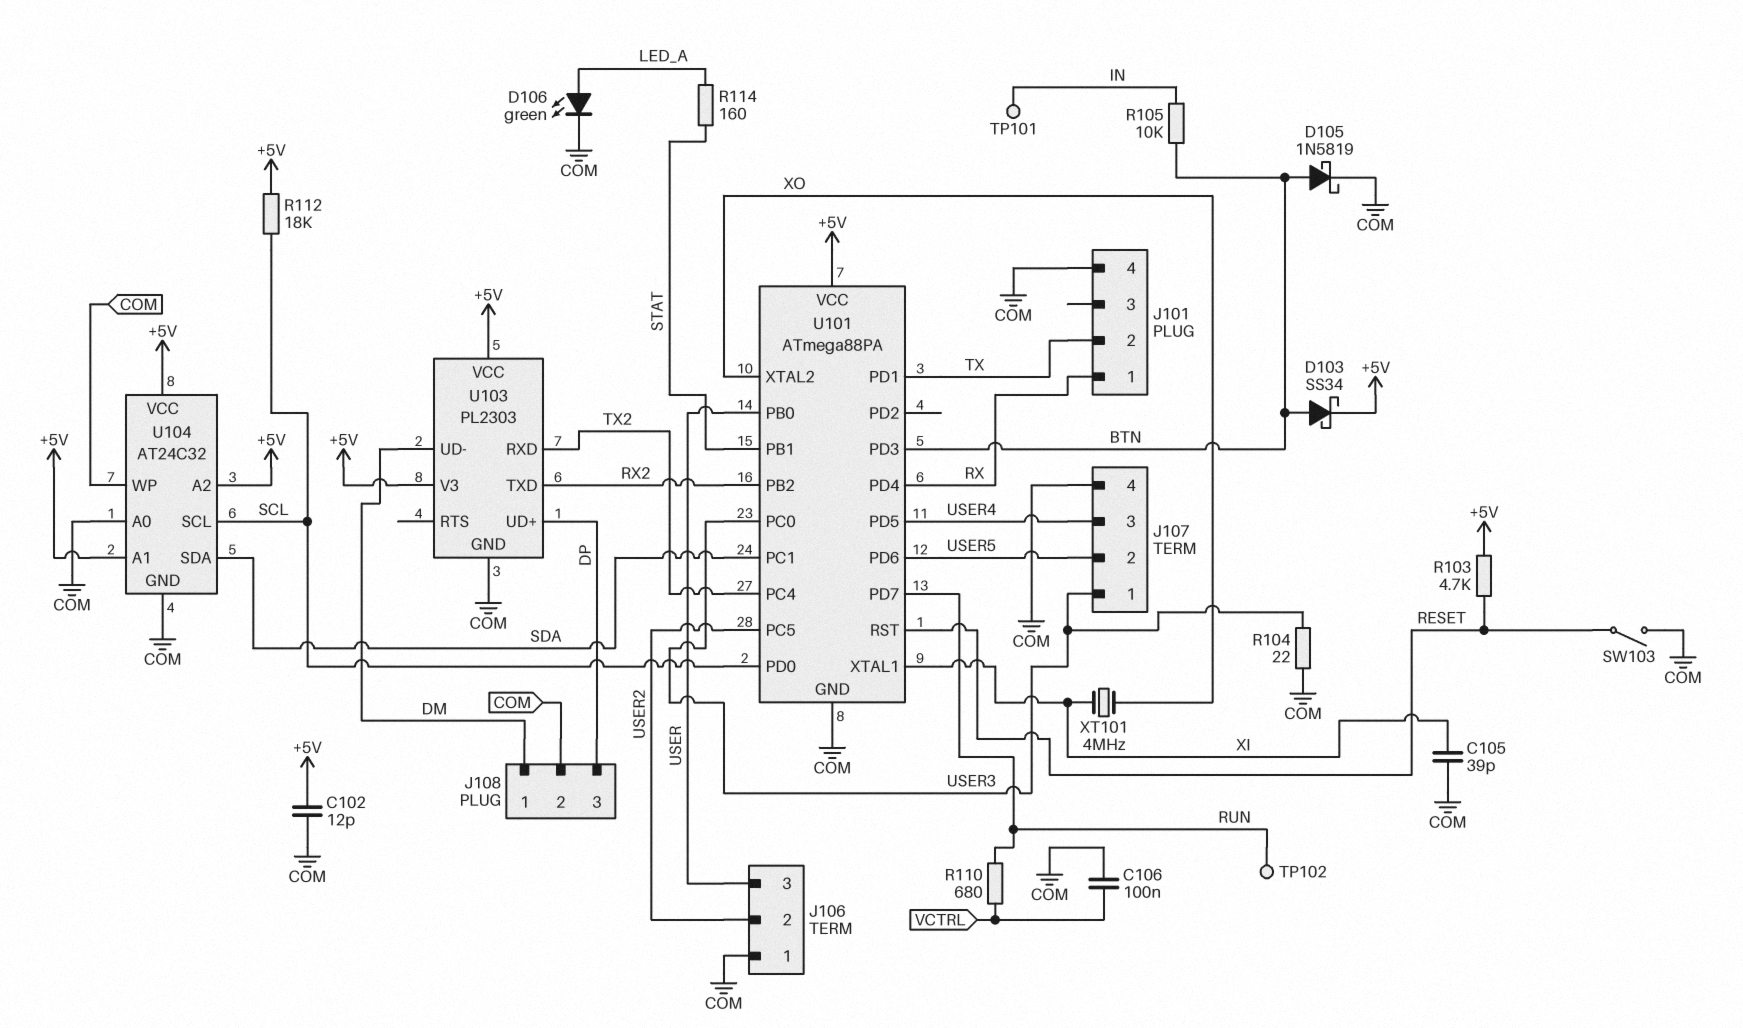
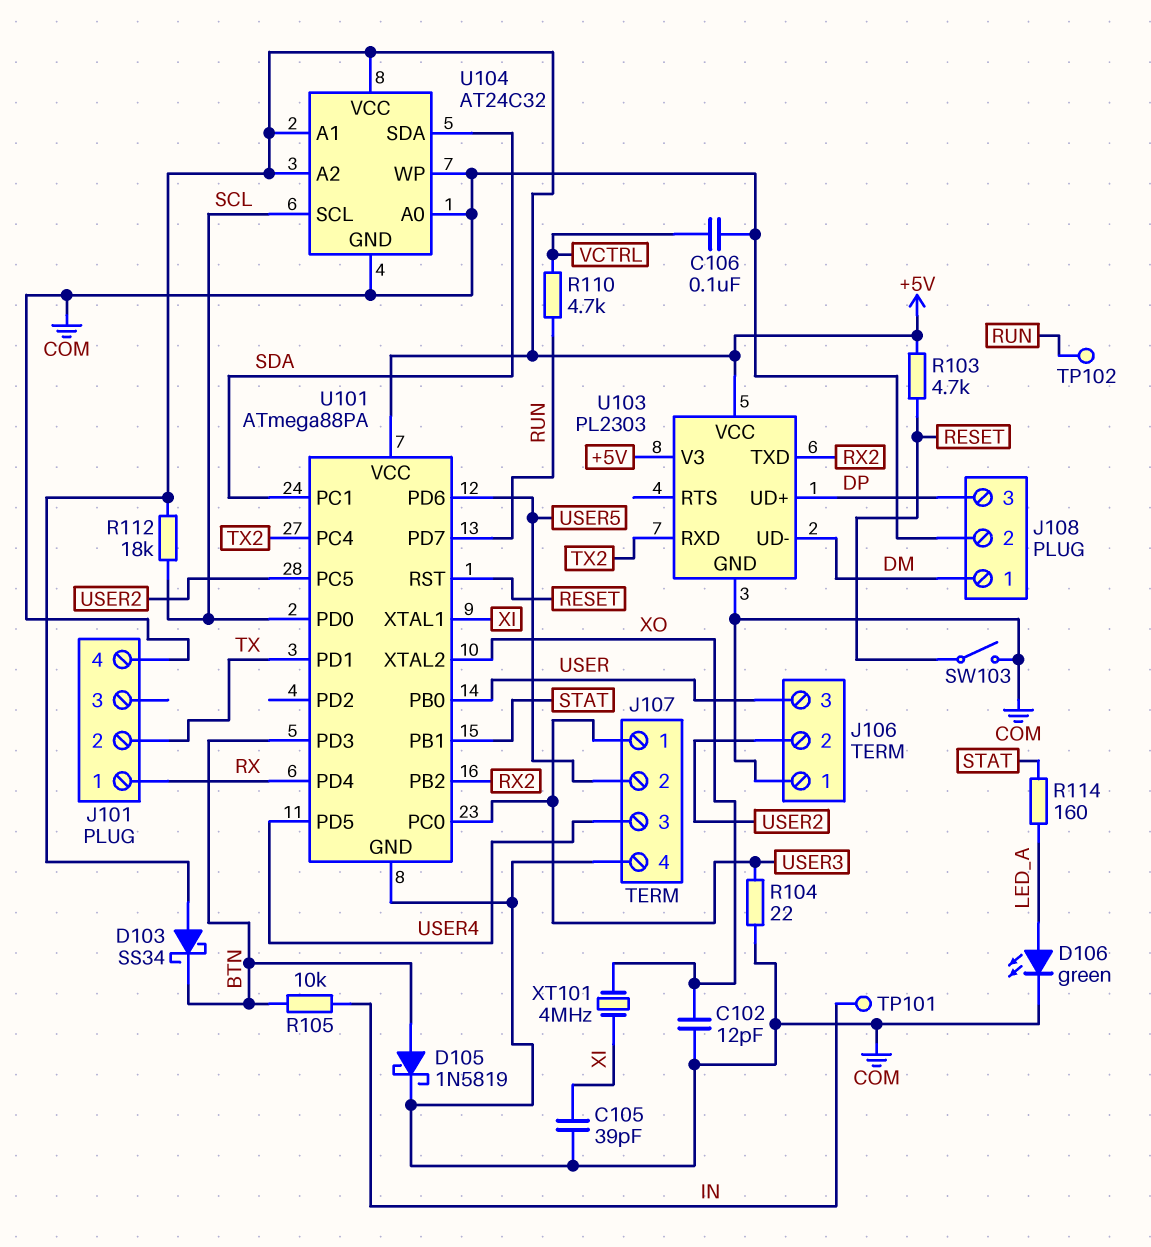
C102: 12pF (+5V, COM) -> 12pF (COM, XO)
D103: schottky SS34 (A BTN, K +5V) -> schottky SS34 (A +5V, K BTN)
R110: 680 (RUN, VCTRL) -> 4.7k (RUN, VCTRL)

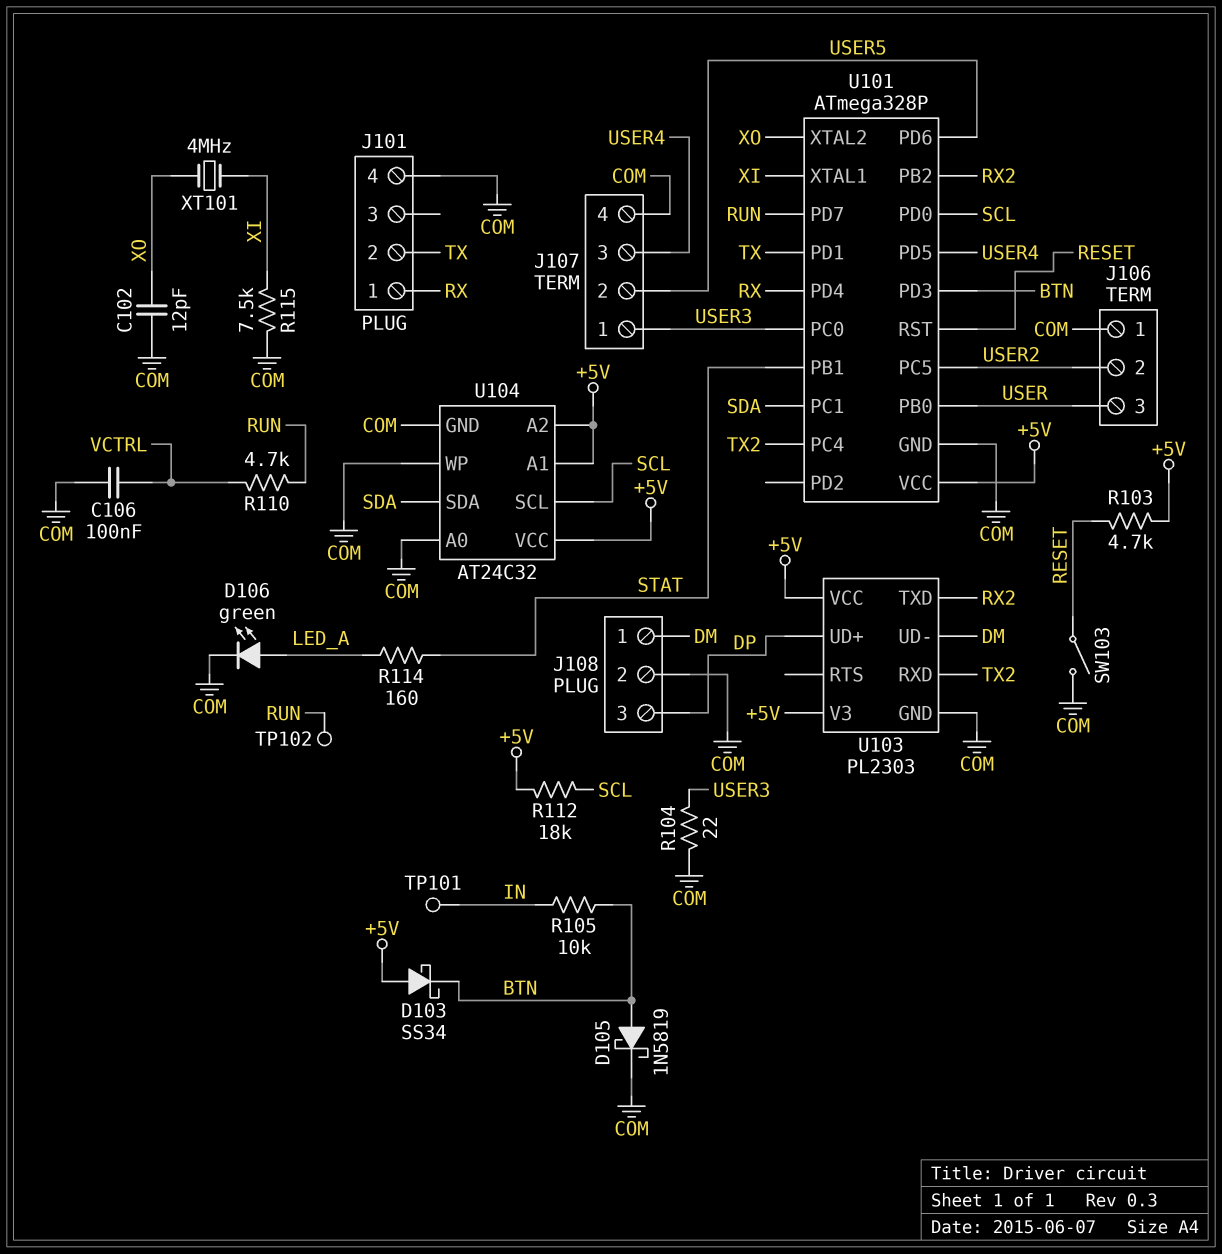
C105: 39pF (COM, XI) -> none
R115: none -> 7.5k (COM, XI)
U101: ATmega88PA -> ATmega328P

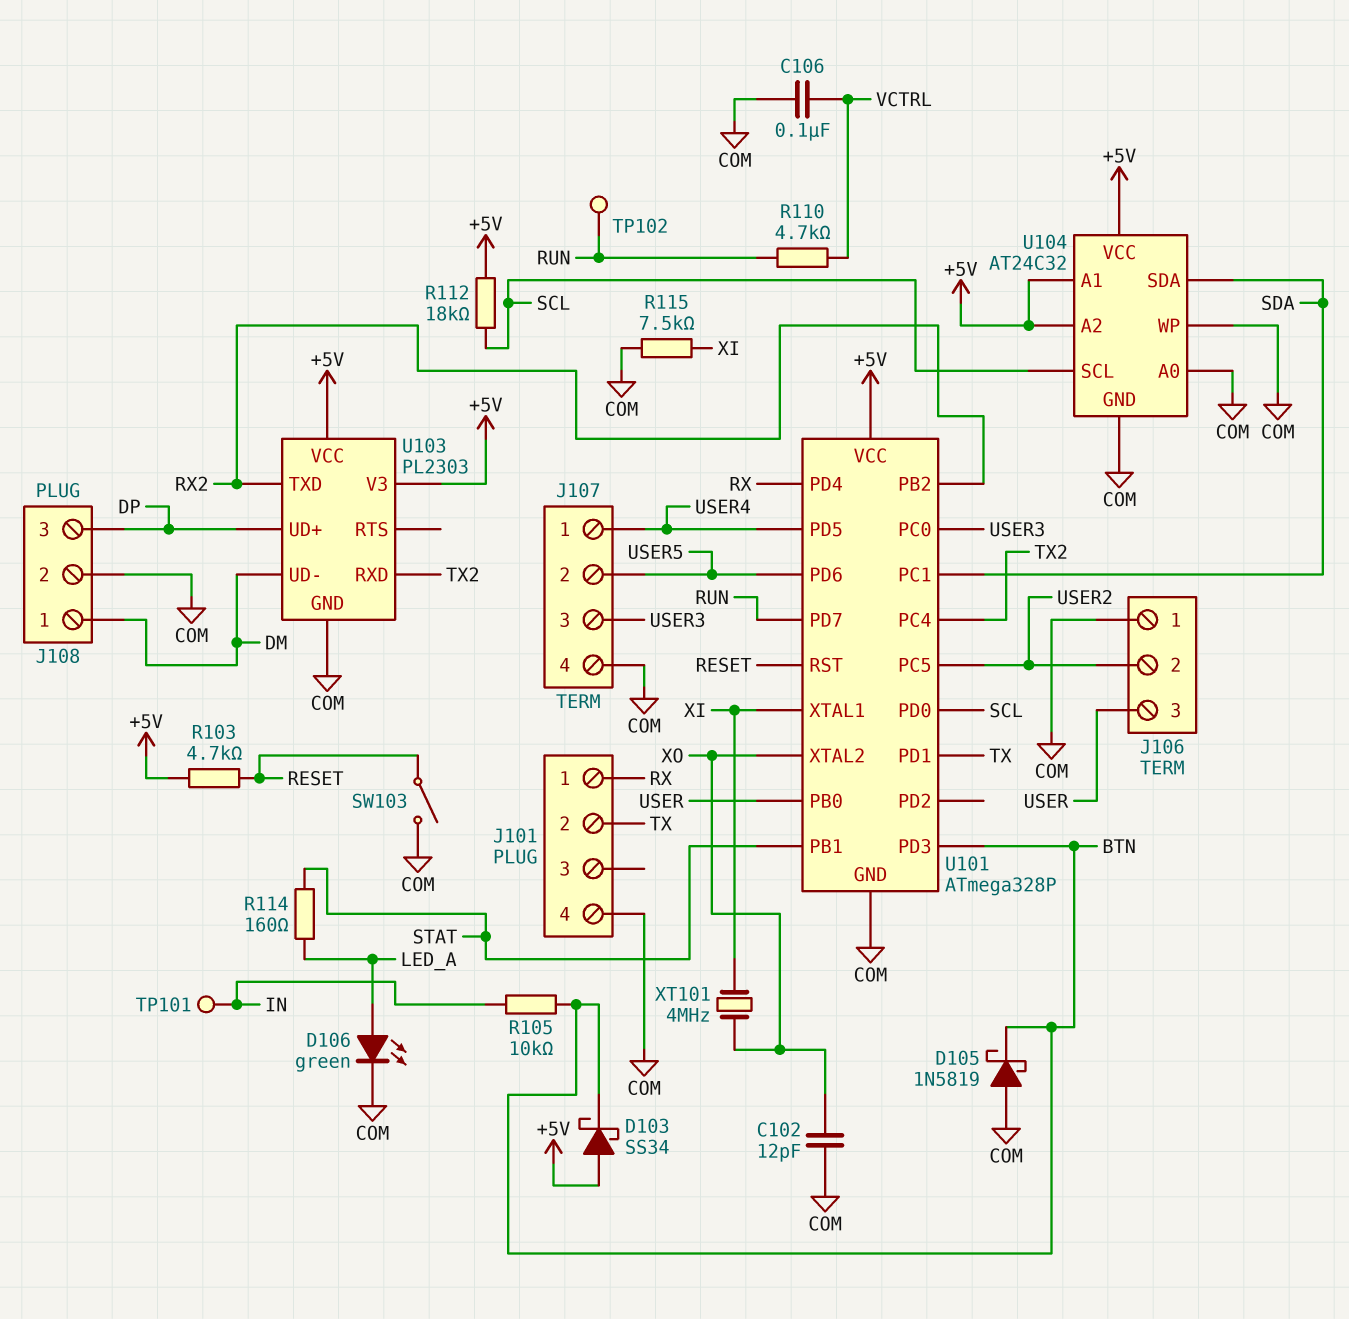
D105: schottky 1N5819 (A BTN, K COM) -> schottky 1N5819 (A COM, K BTN)
J107 pin 1: USER3 -> USER4
J107 pin 3: USER4 -> USER3
R104: 22 (COM, USER3) -> none

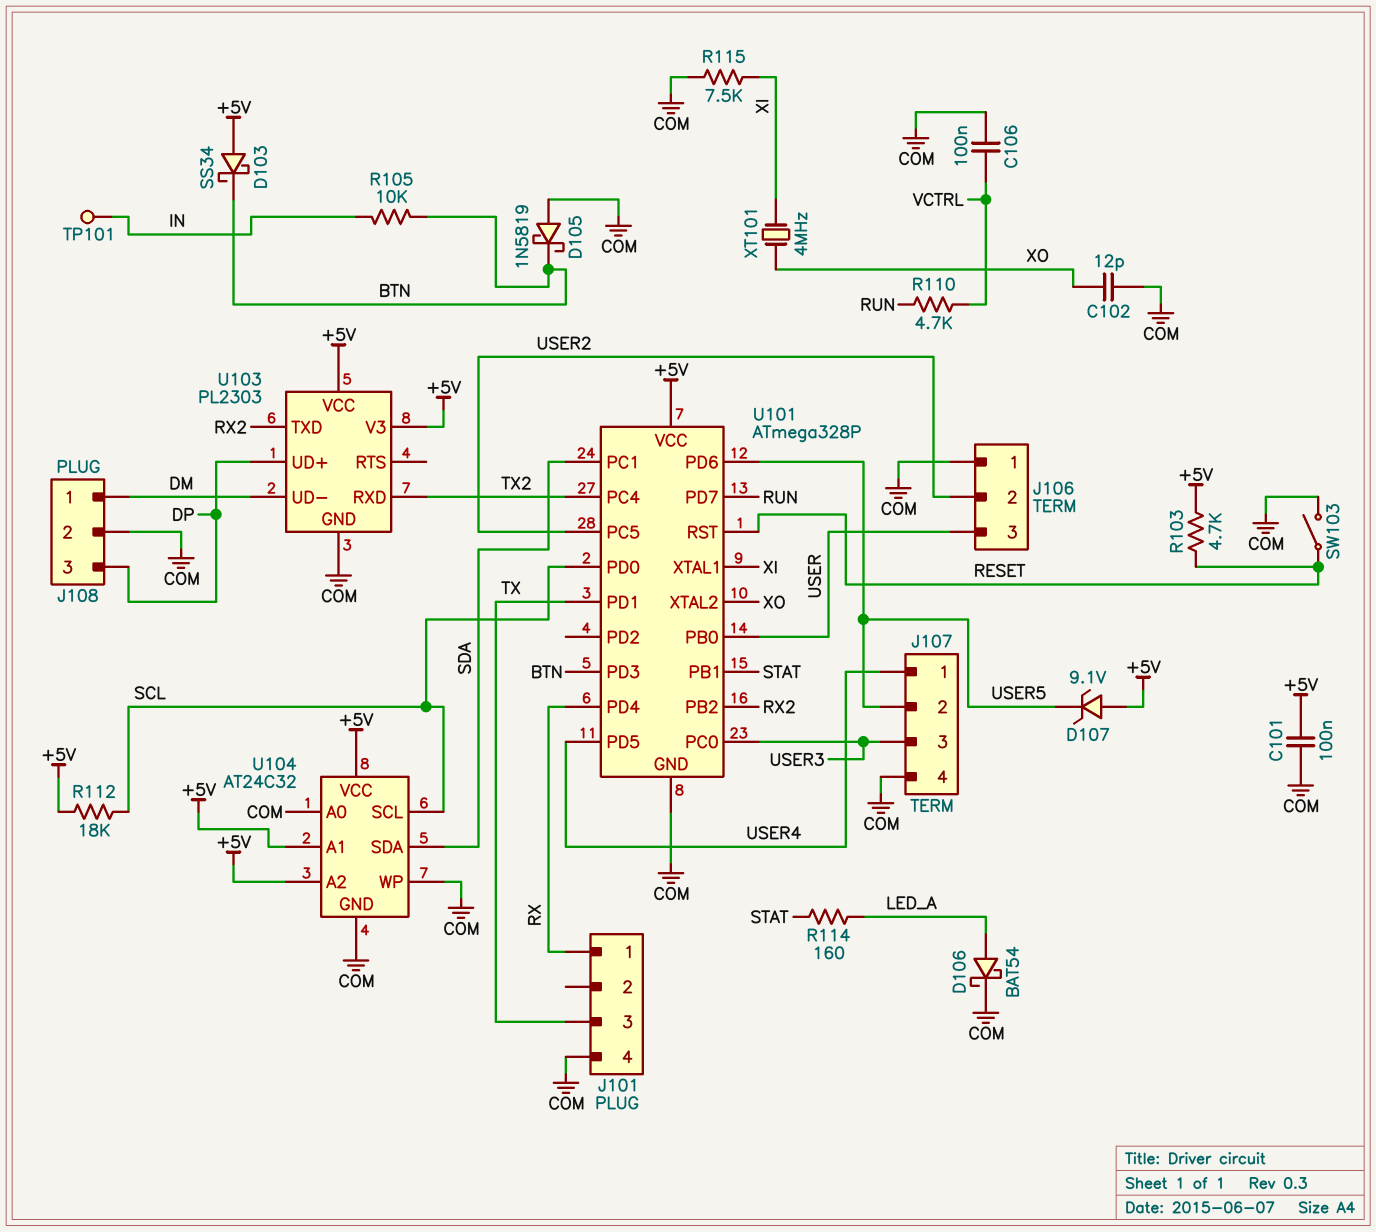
C101: none -> 100nF (+5V, COM)
D106: LED green (A LED_A, K COM) -> schottky BAT54 (A LED_A, K COM)
D107: none -> zener 9.1V (A +5V, K USER5)
J101 pin 2: TX -> none
J101 pin 3: none -> TX
TP102: test point (RUN) -> none

